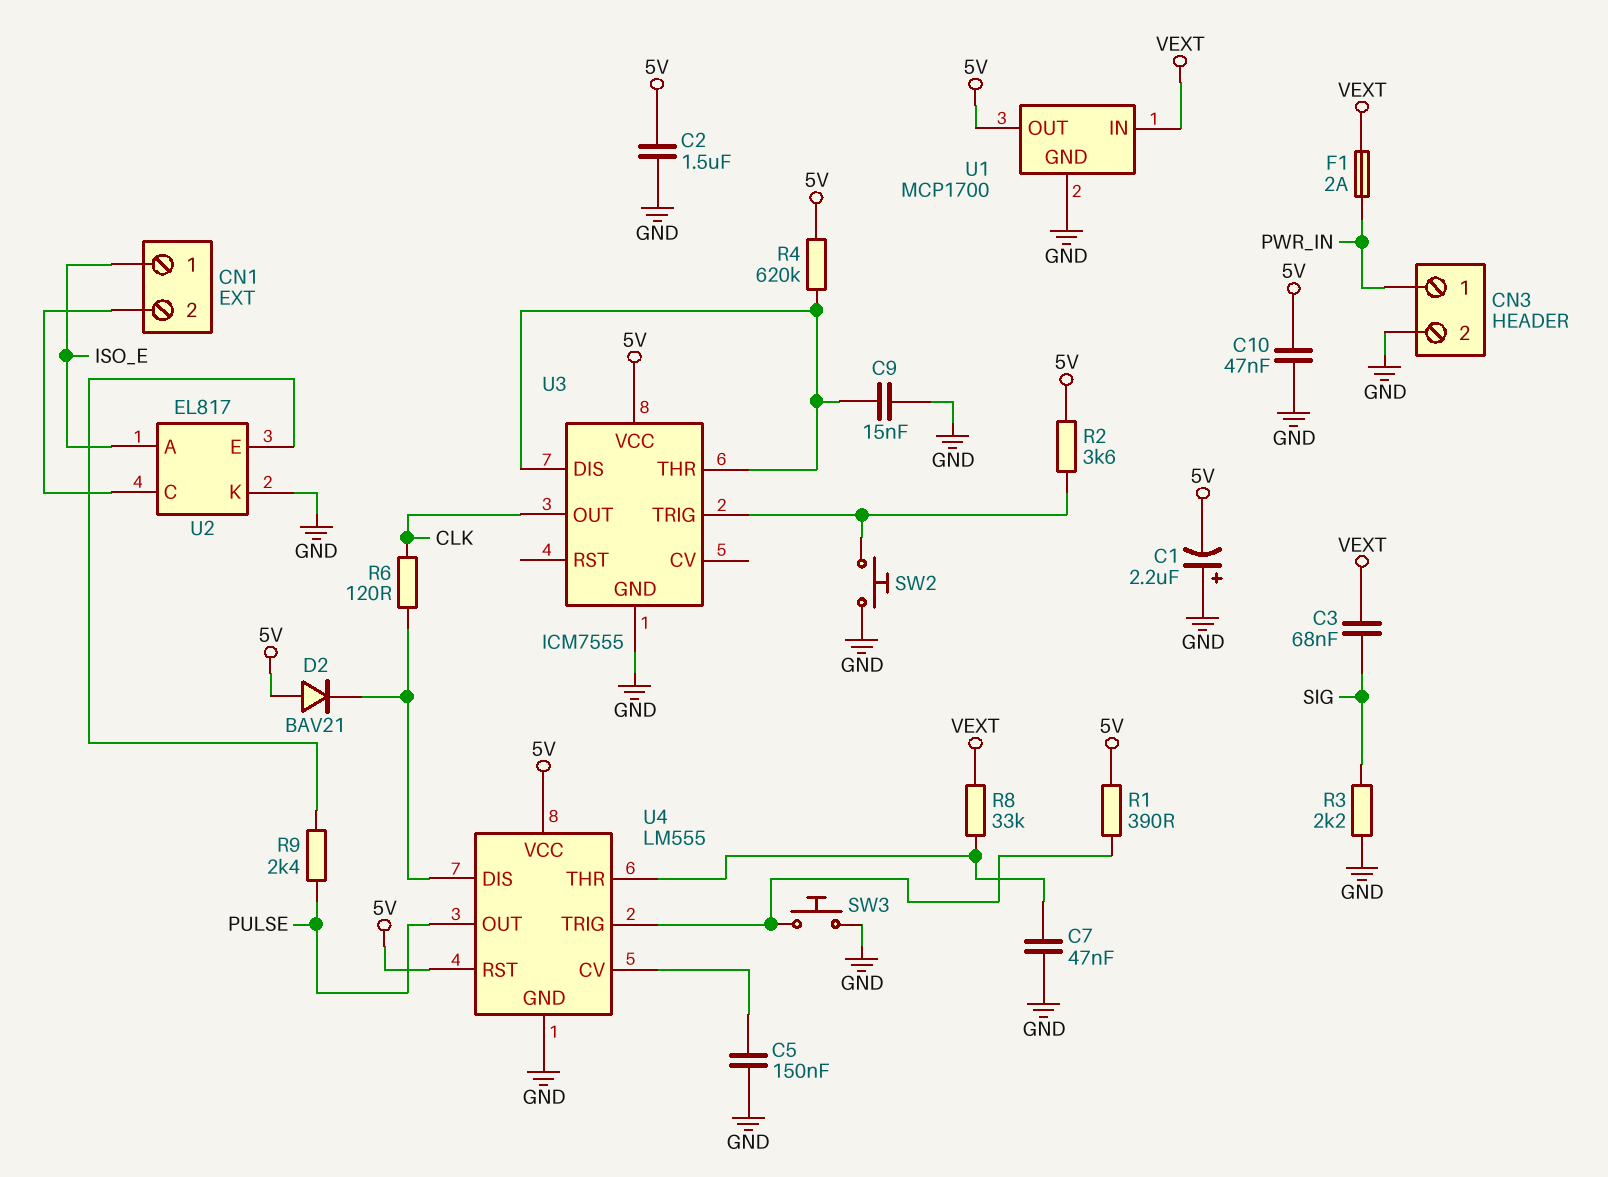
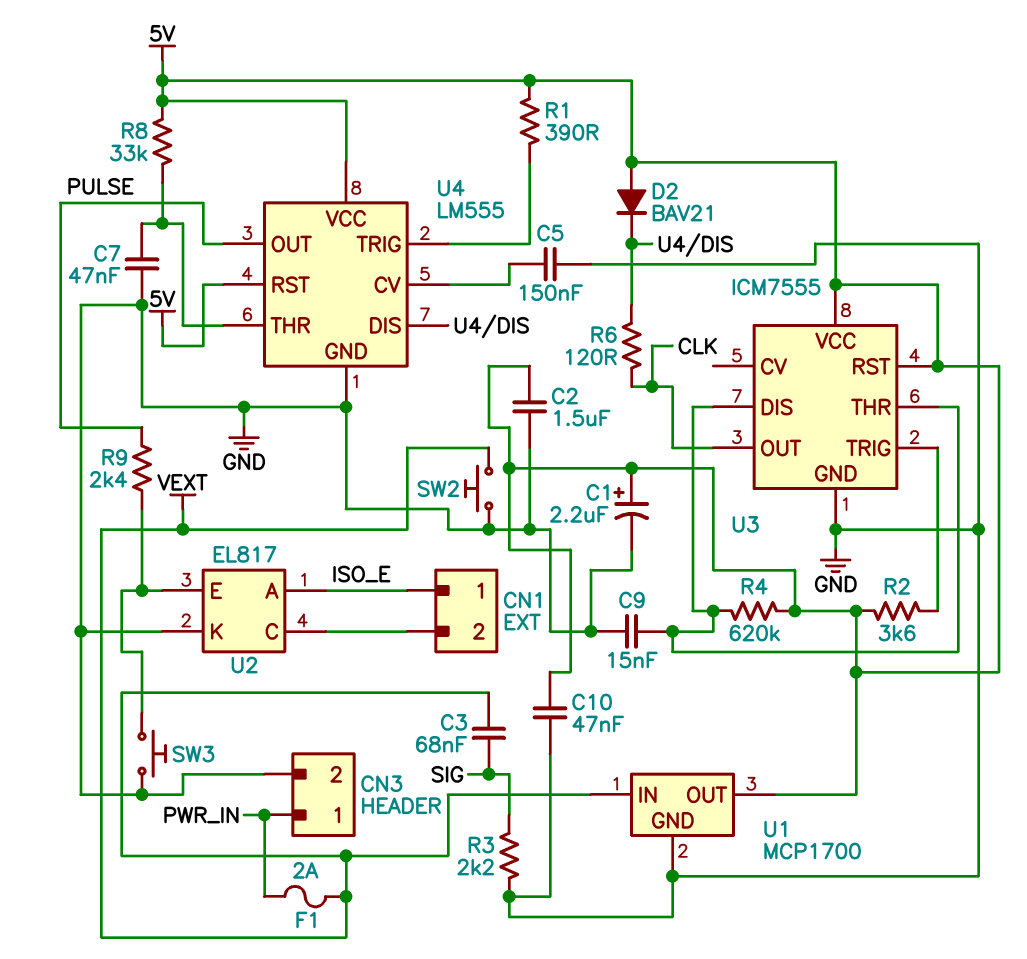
C1: 2.2uF (plus GND, minus 5V) -> 2.2uF (plus 5V, minus GND)
R8: 33k (U4/THR, VEXT) -> 33k (5V, U4/THR)
SW2: button (GND, U3/TRIG) -> button (GND, VEXT)
SW3: button (GND, U4/TRIG) -> button (GND, U2/E)
U3 pin RST: none -> 5V

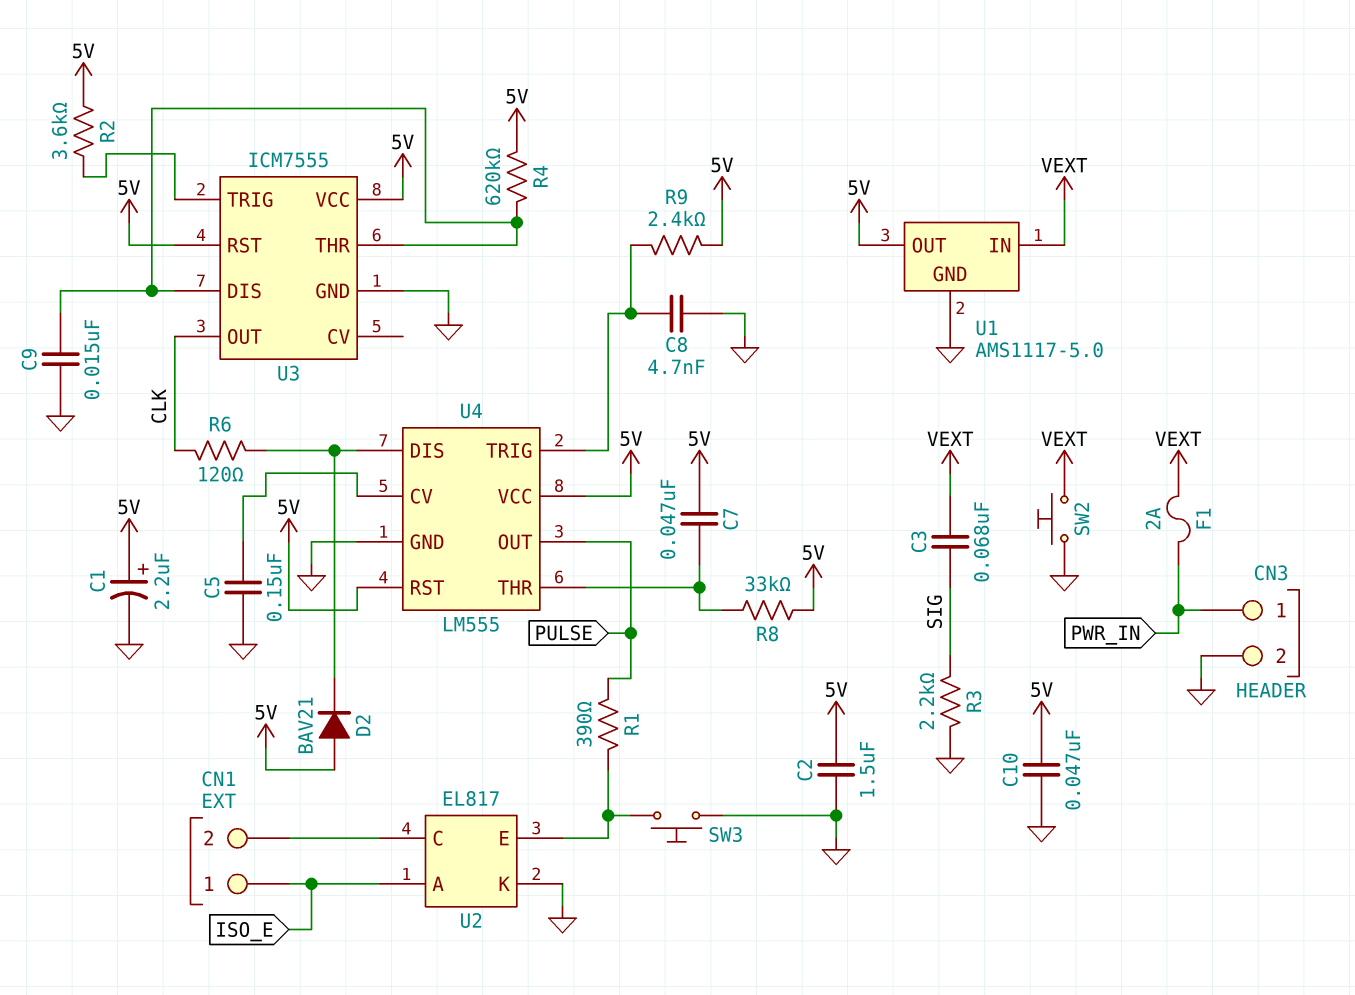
C7: 47nF (GND, U4/THR) -> 47nF (5V, U4/THR)
C8: none -> 4.7nF (GND, U4/TRIG)
R1: 390 (5V, U4/TRIG) -> 390 (PULSE, U2/E)
R9: 2.4k (PULSE, U2/E) -> 2.4k (5V, U4/TRIG)
U1: MCP1700 -> AMS1117-5.0

